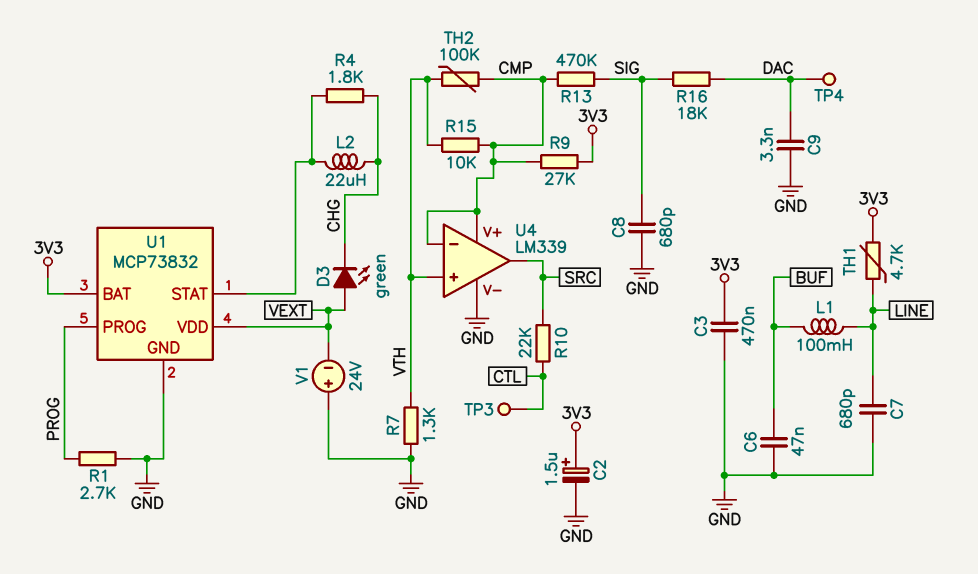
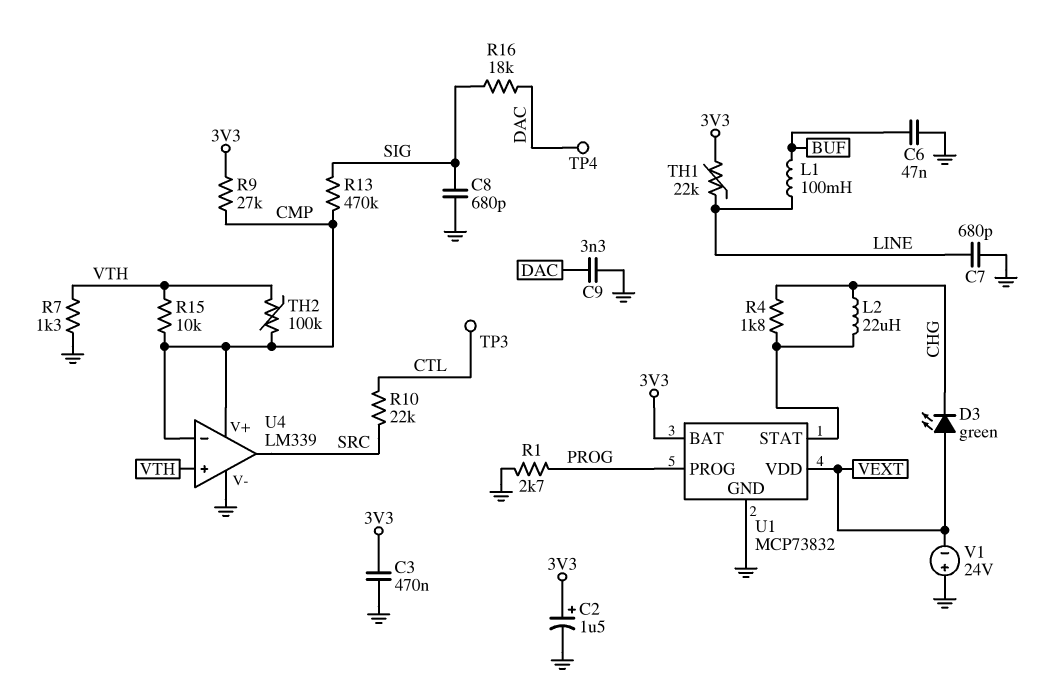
TH1: 4.7k (3V3, LINE) -> 22k (3V3, LINE)

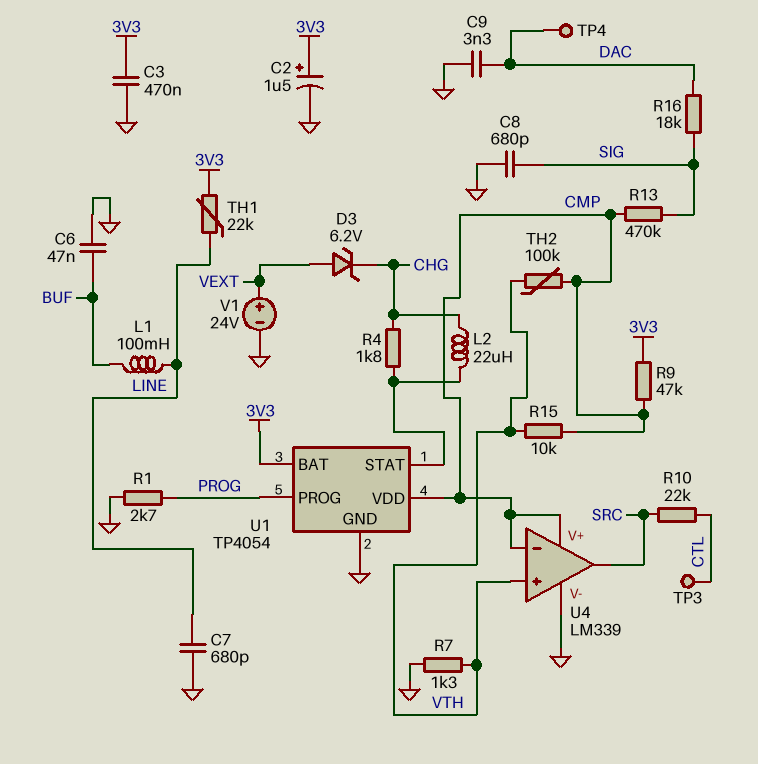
D3: LED green (A VEXT, K CHG) -> zener 6.2V (A VEXT, K CHG)
R9: 27k (3V3, CMP) -> 47k (3V3, CMP)
U1: MCP73832 -> TP4054
U1 pin VDD: VEXT -> CMP
V1: 24V (plus GND, minus VEXT) -> 24V (plus VEXT, minus GND)

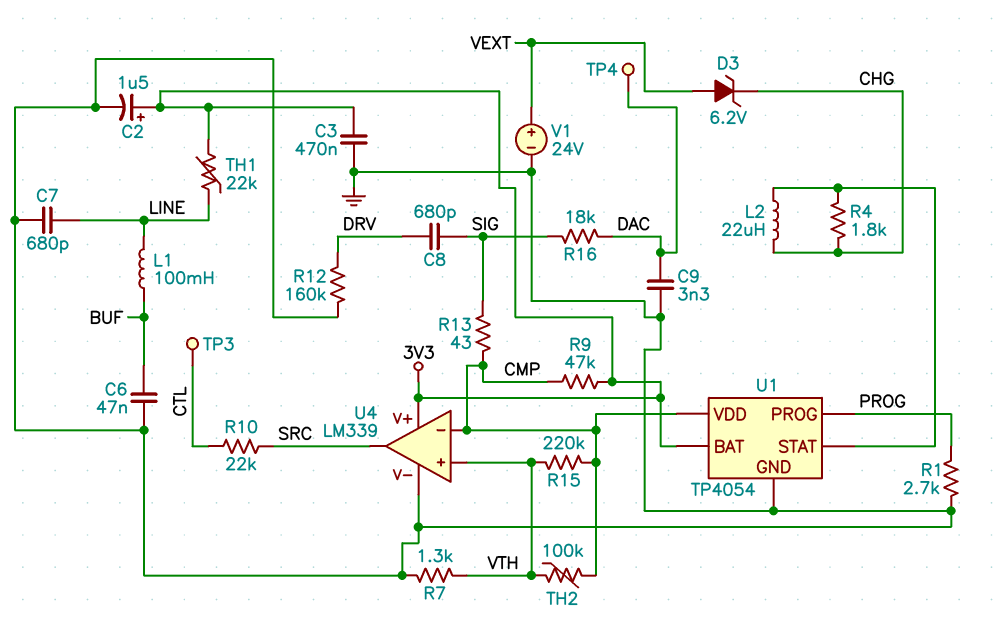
C8: 680pF (GND, SIG) -> 680pF (DRV, SIG)
R12: none -> 160k (DRV, GND)
R13: 470k (CMP, SIG) -> 43 (CMP, SIG)
R15: 10k (CMP, VTH) -> 220k (CMP, VTH)
U4 pin V+: CMP -> 3V3

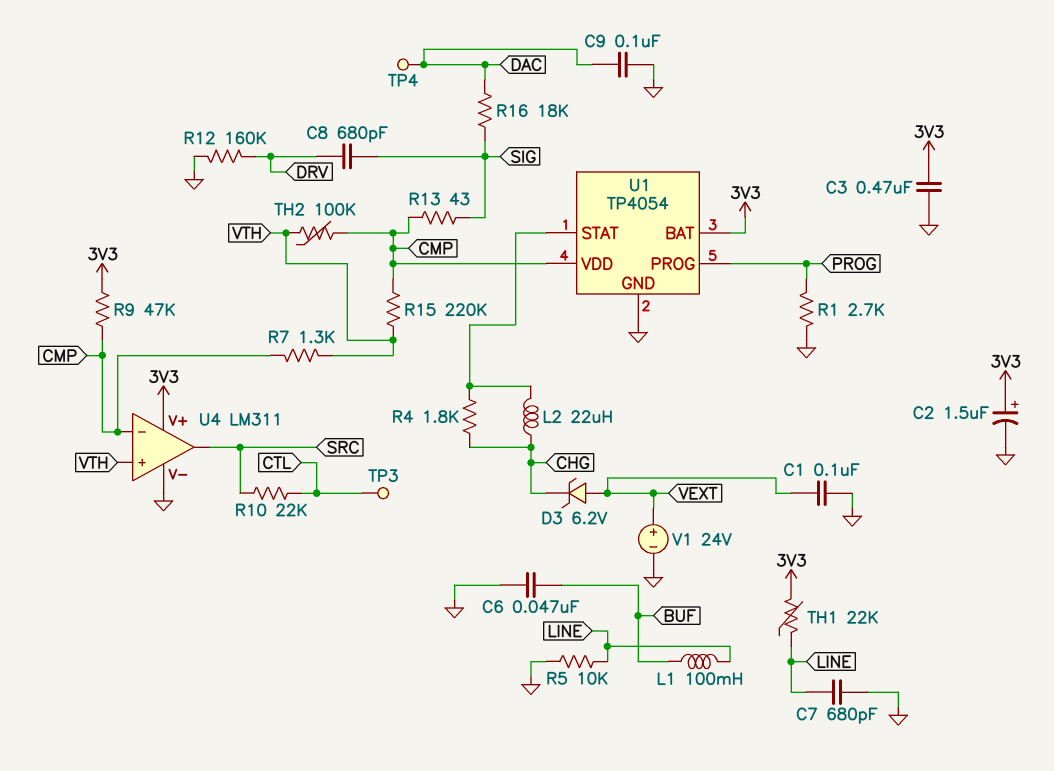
C1: none -> 100nF (GND, VEXT)
C9: 3.3nF (DAC, GND) -> 100nF (DAC, GND)
R5: none -> 10k (GND, LINE)
R7: 1.3k (GND, VTH) -> 1.3k (CMP, VTH)
U4: LM339 -> LM311

